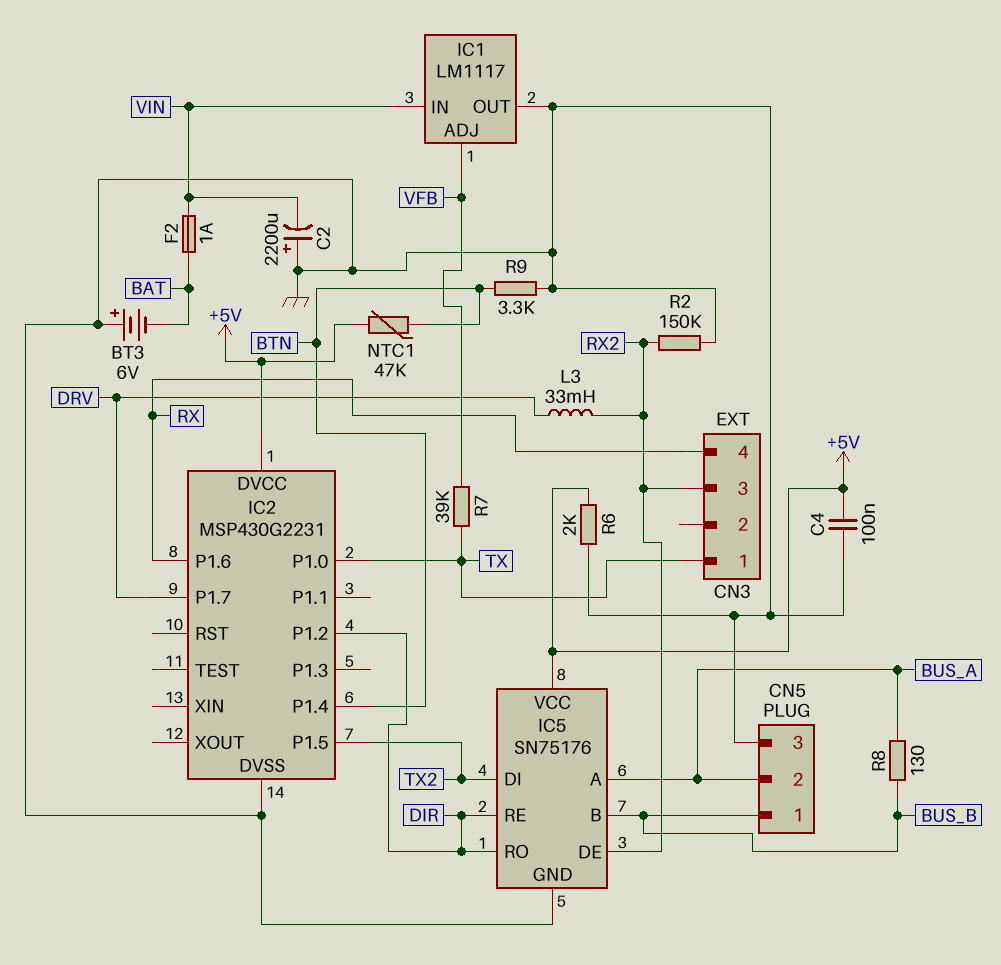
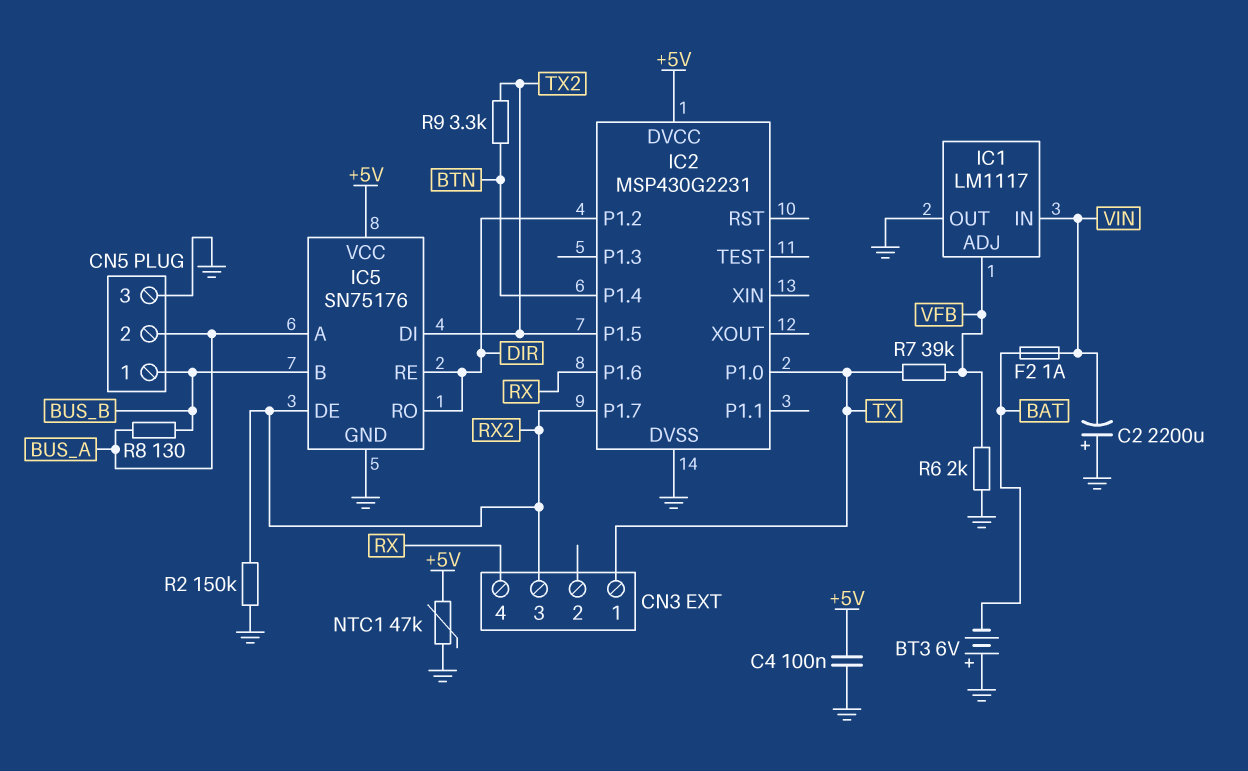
IC2 pin P1.7: DRV -> RX2
L3: 33mH (DRV, RX2) -> none
NTC1: 47k (+5V, BTN) -> 47k (+5V, GND)
R6: 2k (+5V, GND) -> 2k (GND, VFB)
R9: 3.3k (BTN, GND) -> 3.3k (BTN, TX2)

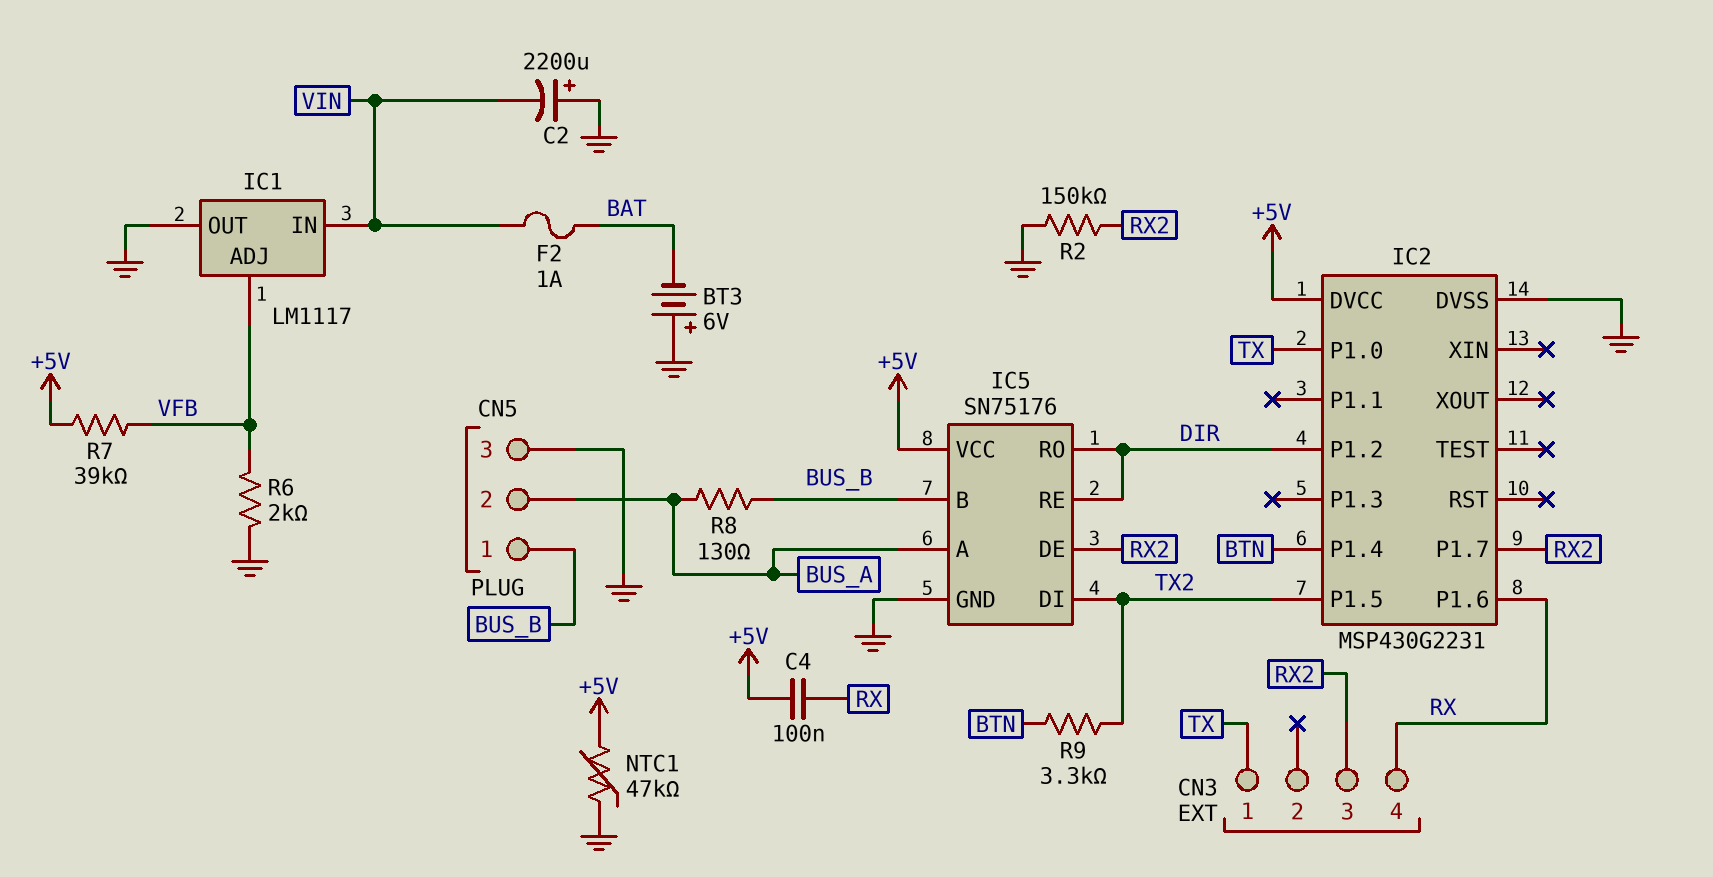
C4: 100nF (+5V, GND) -> 100nF (+5V, RX)
R7: 39k (TX, VFB) -> 39k (+5V, VFB)

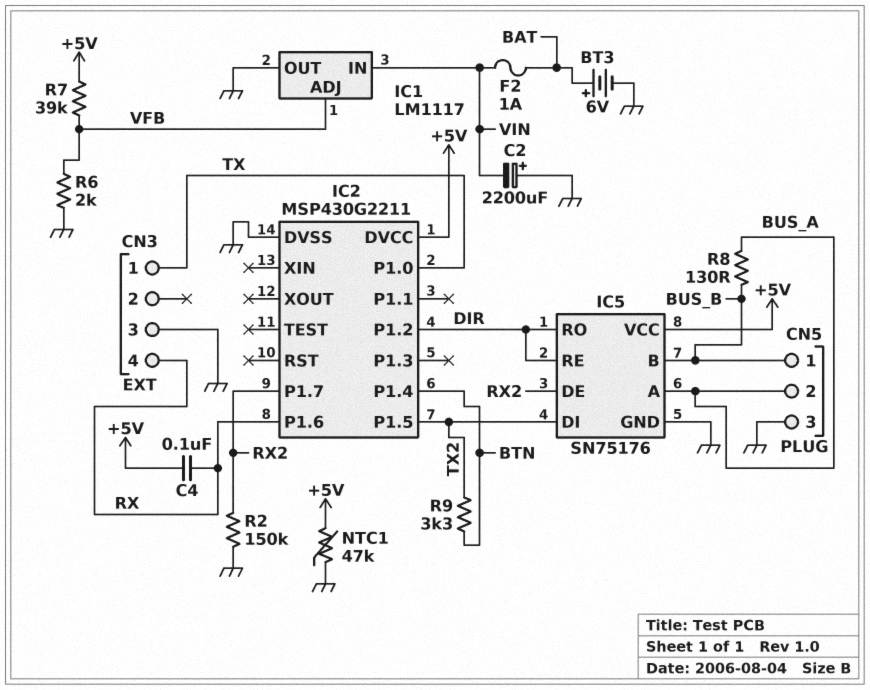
BT3: 6V (plus GND, minus BAT) -> 6V (plus BAT, minus GND)
CN3 pin 3: RX2 -> GND
IC2: MSP430G2231 -> MSP430G2211

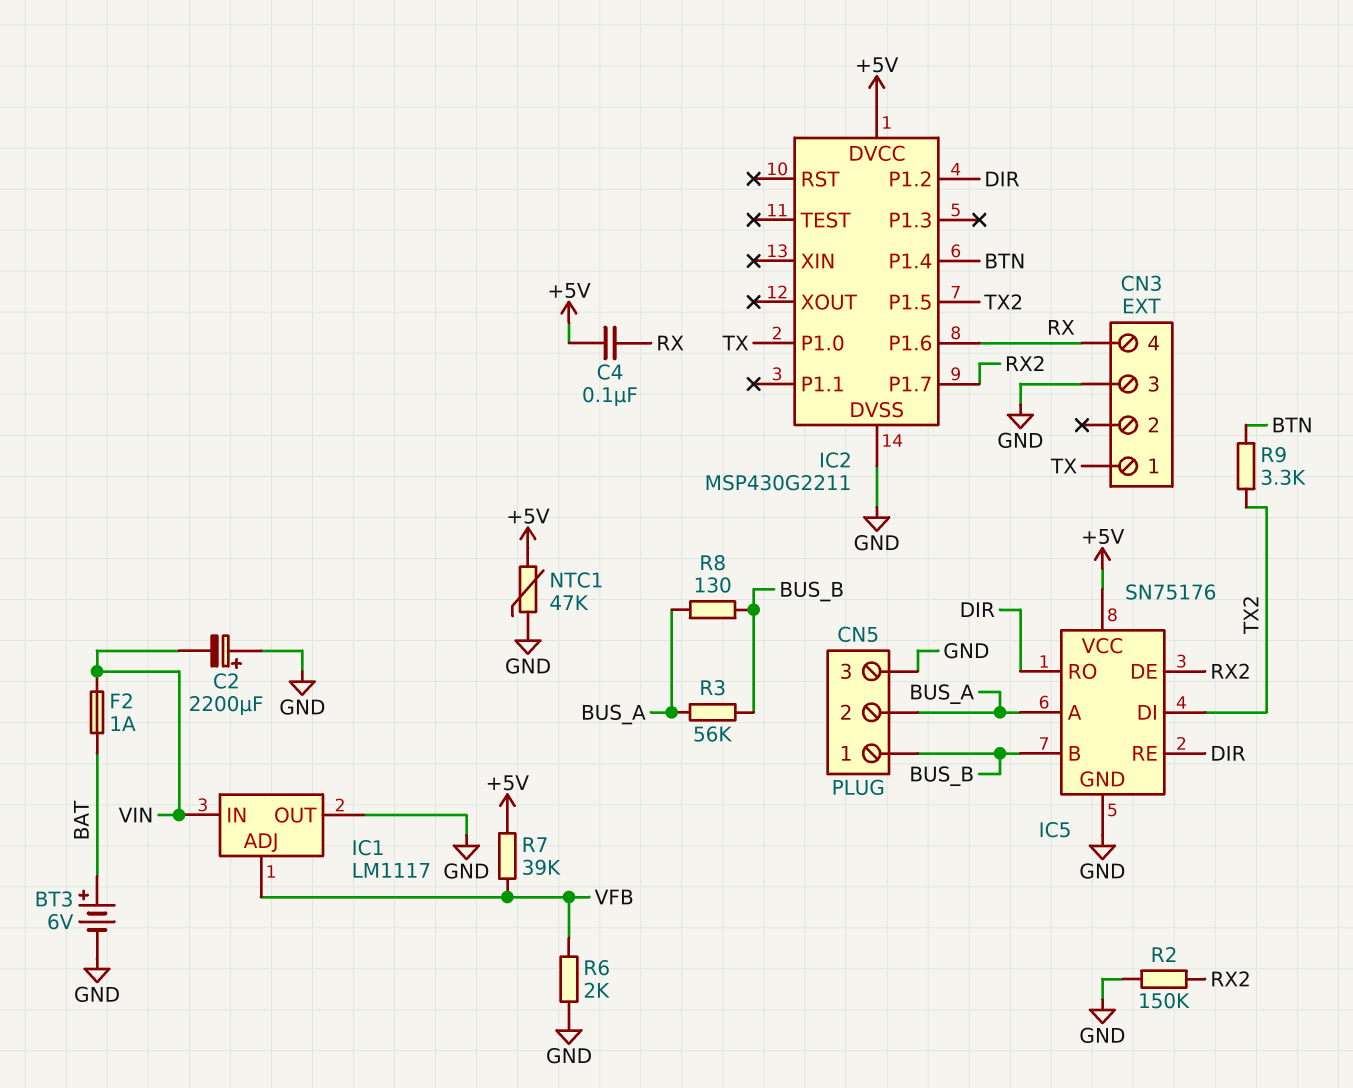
R3: none -> 56k (BUS_A, BUS_B)

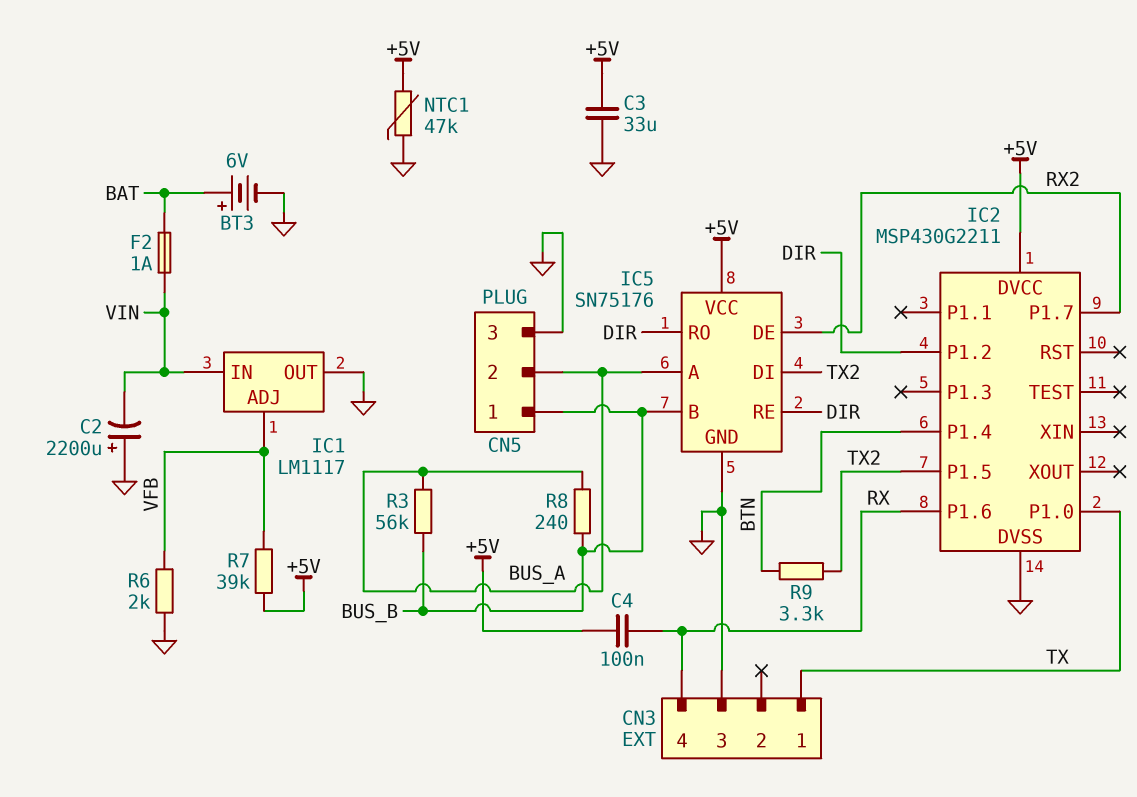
C3: none -> 33uF (+5V, GND)
R2: 150k (GND, RX2) -> none
R8: 130 (BUS_A, BUS_B) -> 240 (BUS_A, BUS_B)

